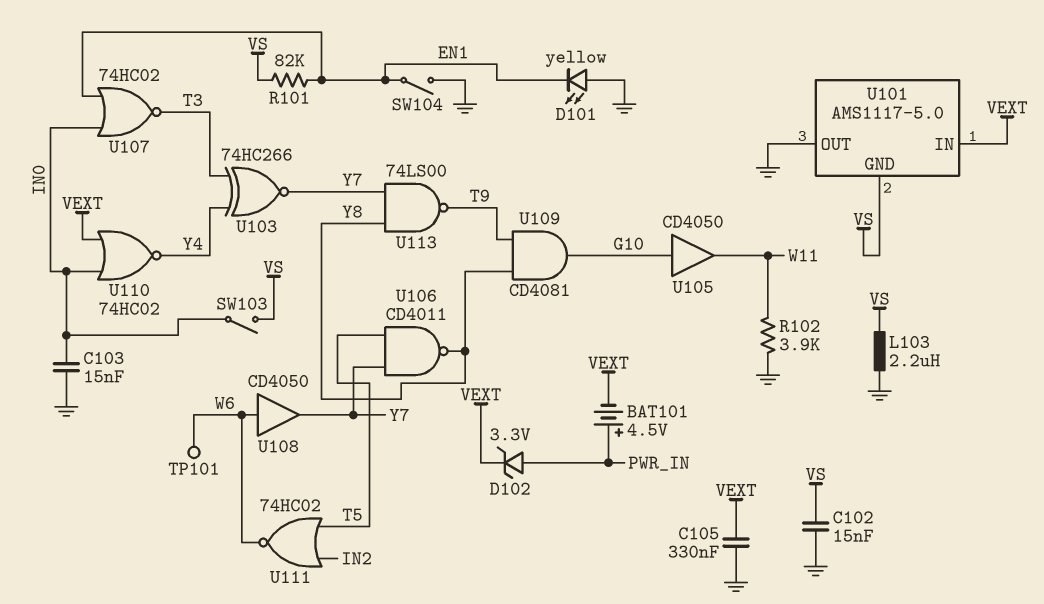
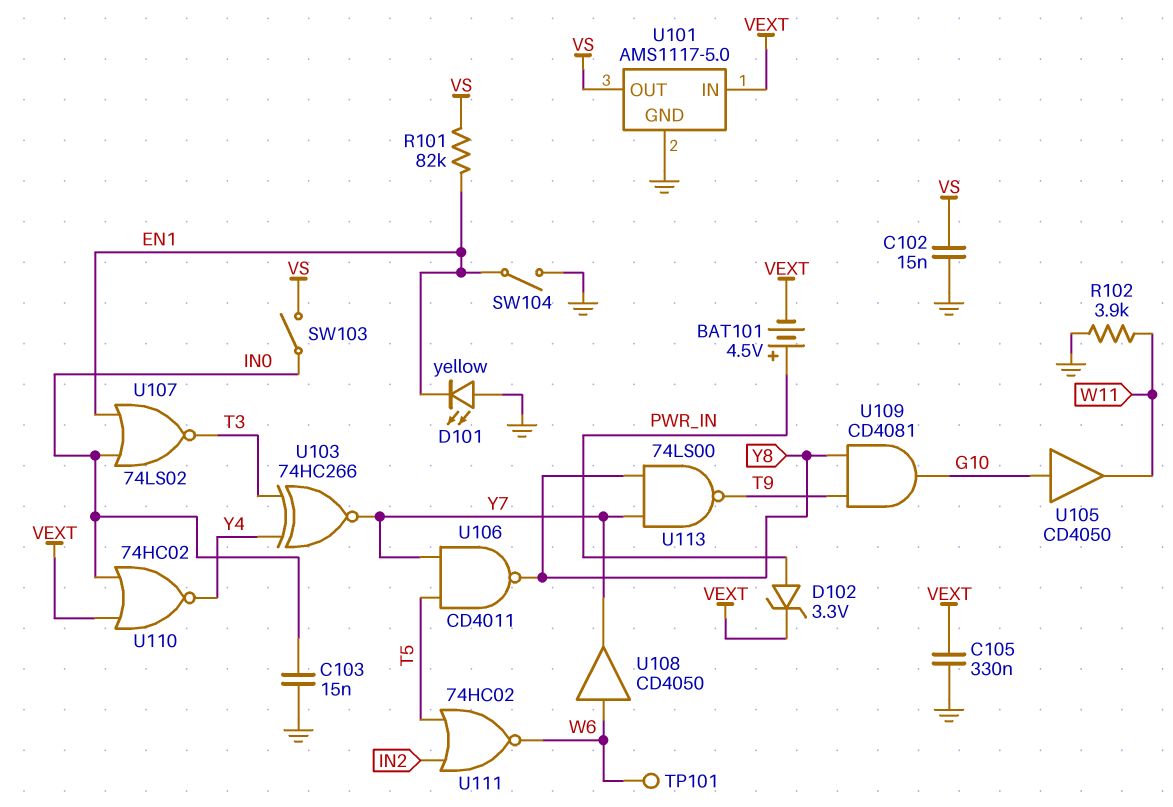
L103: 2.2uH (GND, VS) -> none
U101 pin GND: VS -> GND
U101 pin OUT: GND -> VS
U107: NOR 74HC02 (in EN1, in IN0, out T3) -> NOR 74LS02 (in EN1, in IN0, out T3)

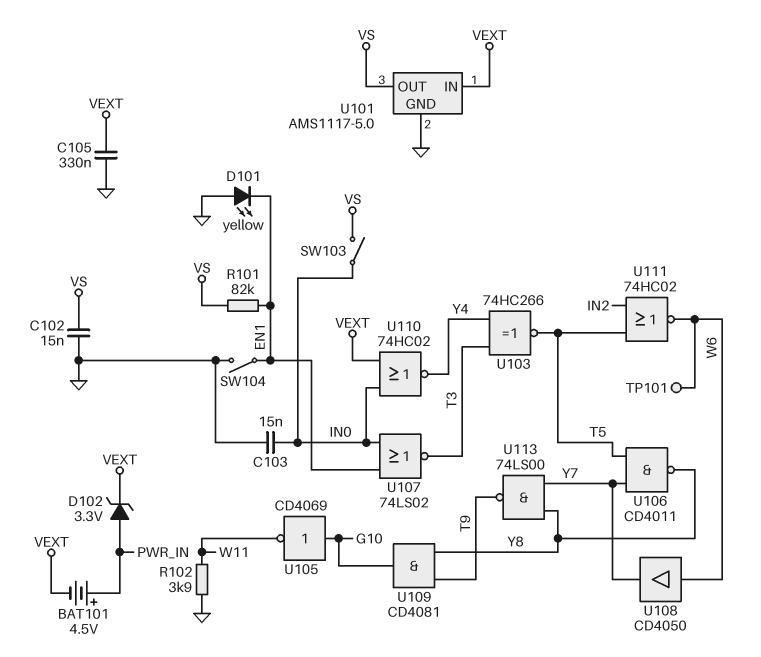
U103: XNOR 74HC266 (in T3, in Y4, out Y7) -> XNOR 74HC266 (in T3, in Y4, out T5)
U105: buffer CD4050 (in G10, out W11) -> NOT CD4069 (in G10, out W11)

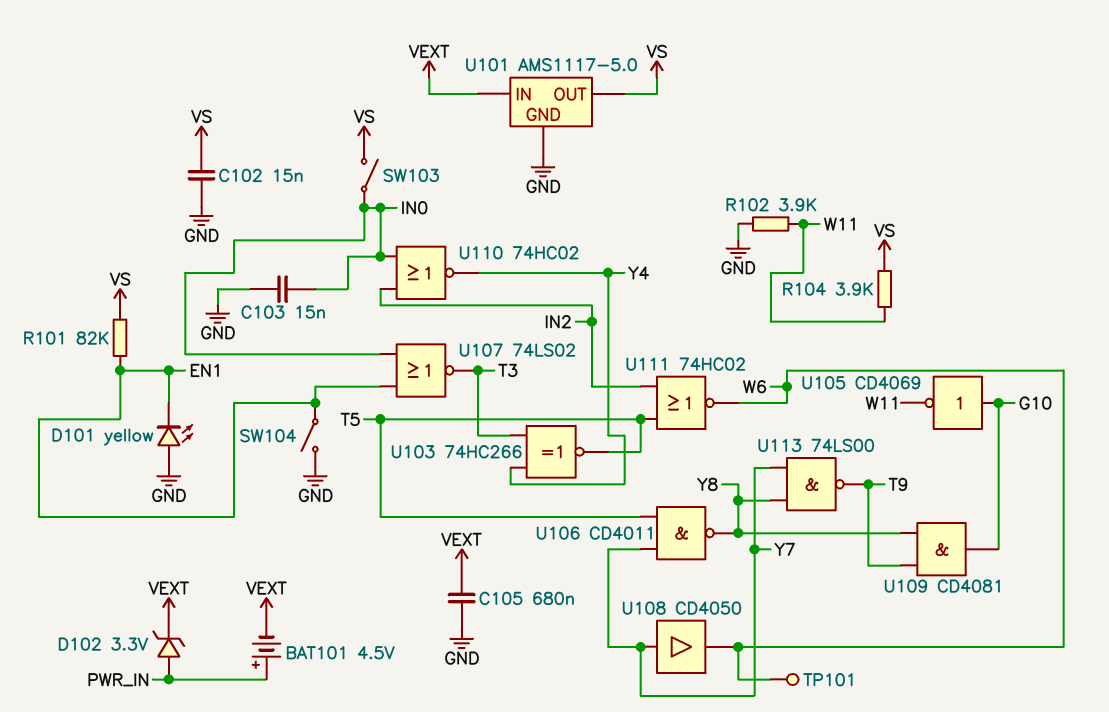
C105: 330nF (GND, VEXT) -> 680nF (GND, VEXT)
R104: none -> 3.9k (VS, W11)
U108: buffer CD4050 (in W6, out Y7) -> buffer CD4050 (in Y7, out W6)
U110: NOR 74HC02 (in IN0, in VEXT, out Y4) -> NOR 74HC02 (in IN0, in IN2, out Y4)

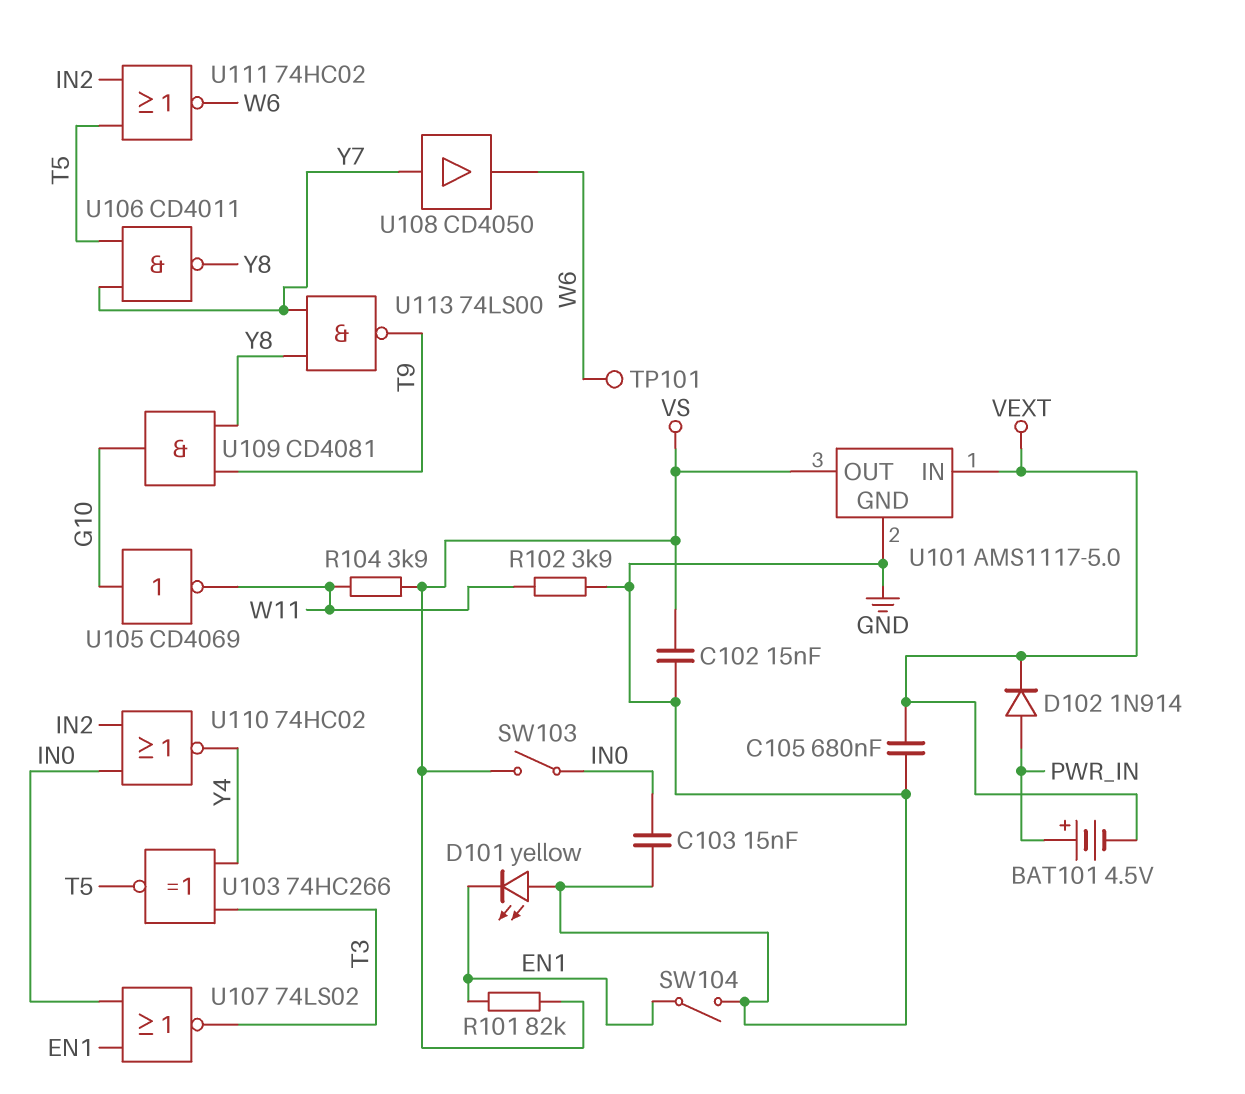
D102: zener 3.3V (A PWR_IN, K VEXT) -> diode 1N914 (A PWR_IN, K VEXT)

